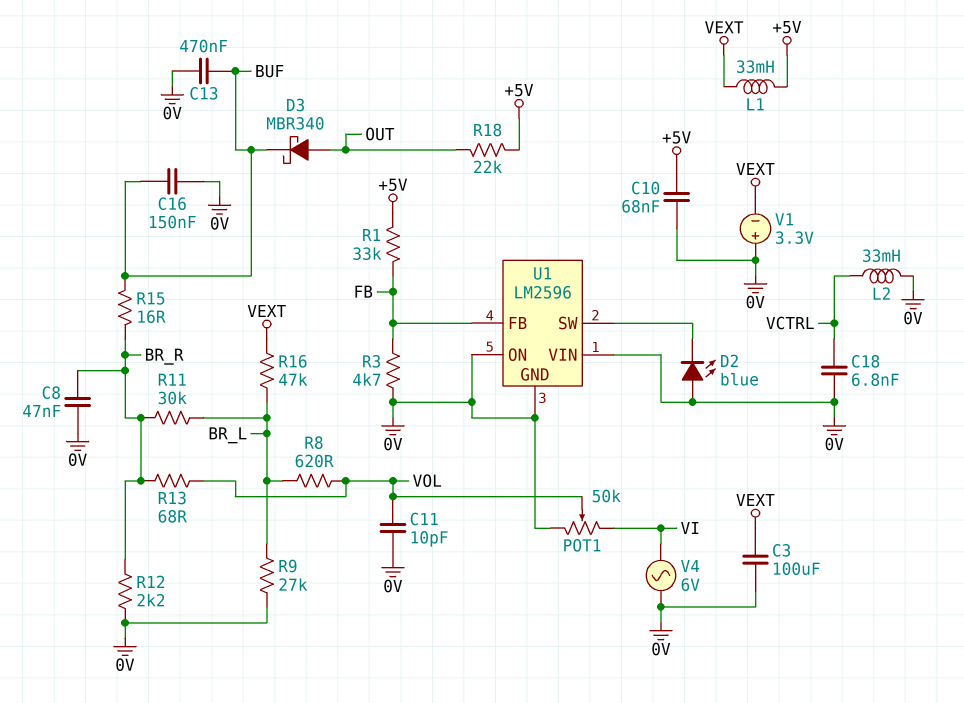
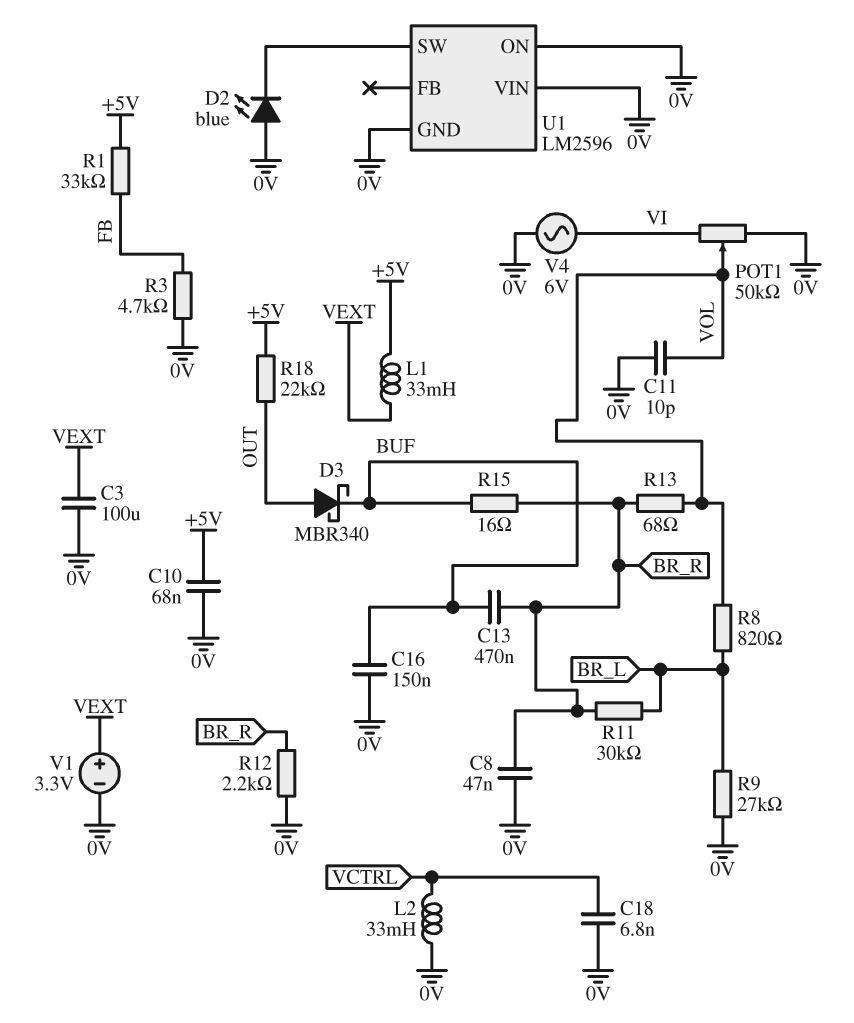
C13: 470nF (0V, BUF) -> 470nF (BR_R, BUF)
R8: 620 (BR_L, VOL) -> 820 (BR_L, VOL)
R16: 47k (BR_L, VEXT) -> none
U1 pin FB: FB -> none
V1: 3.3V (plus 0V, minus VEXT) -> 3.3V (plus VEXT, minus 0V)

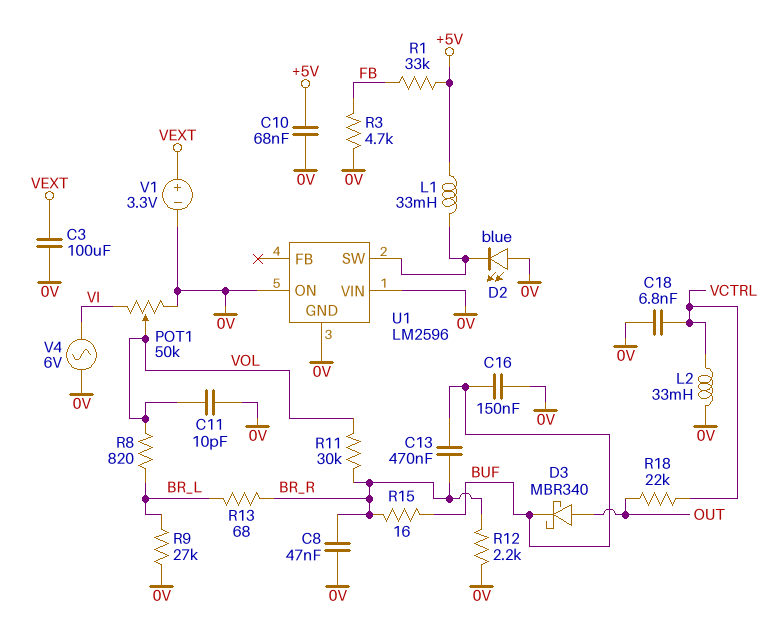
L1: 33mH (+5V, VEXT) -> 33mH (+5V, U1/SW)
R11: 30k (BR_L, BR_R) -> 30k (BR_R, VOL)
R13: 68 (BR_R, VOL) -> 68 (BR_L, BR_R)
R18: 22k (+5V, OUT) -> 22k (OUT, VCTRL)

